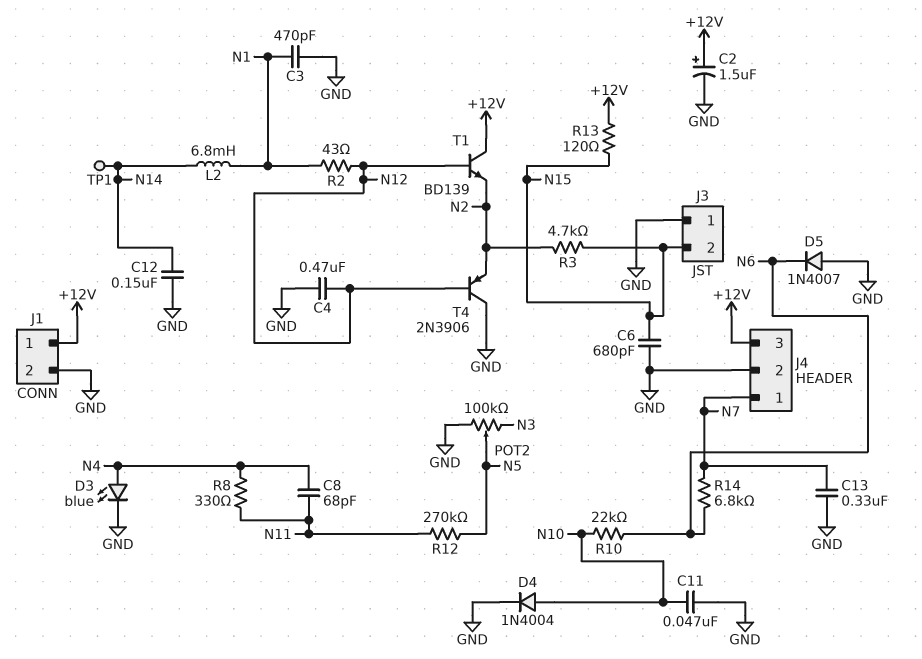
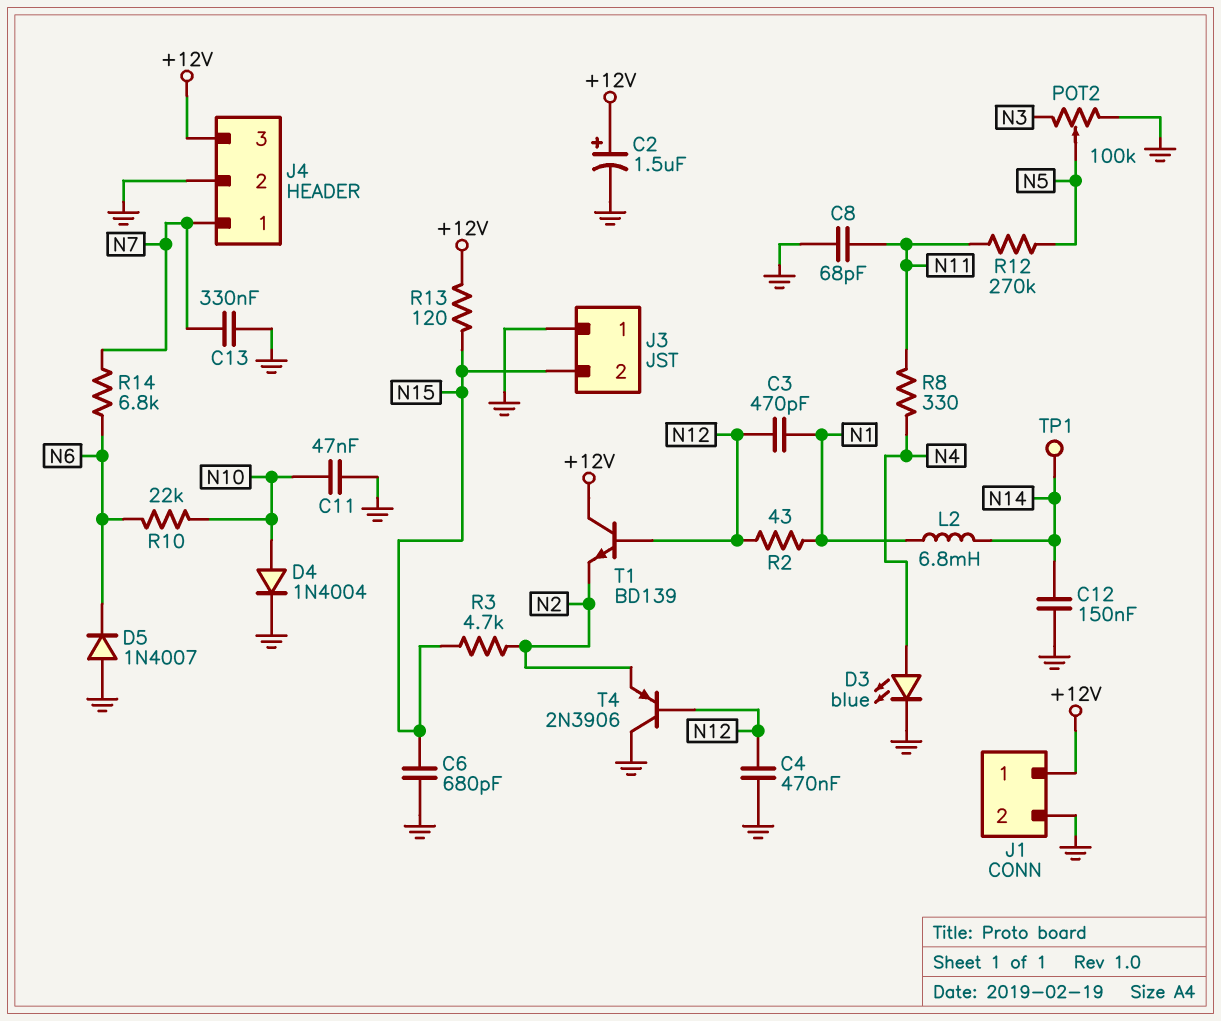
C3: 470pF (GND, N1) -> 470pF (N1, N12)
C8: 68pF (N4, N11) -> 68pF (GND, N11)

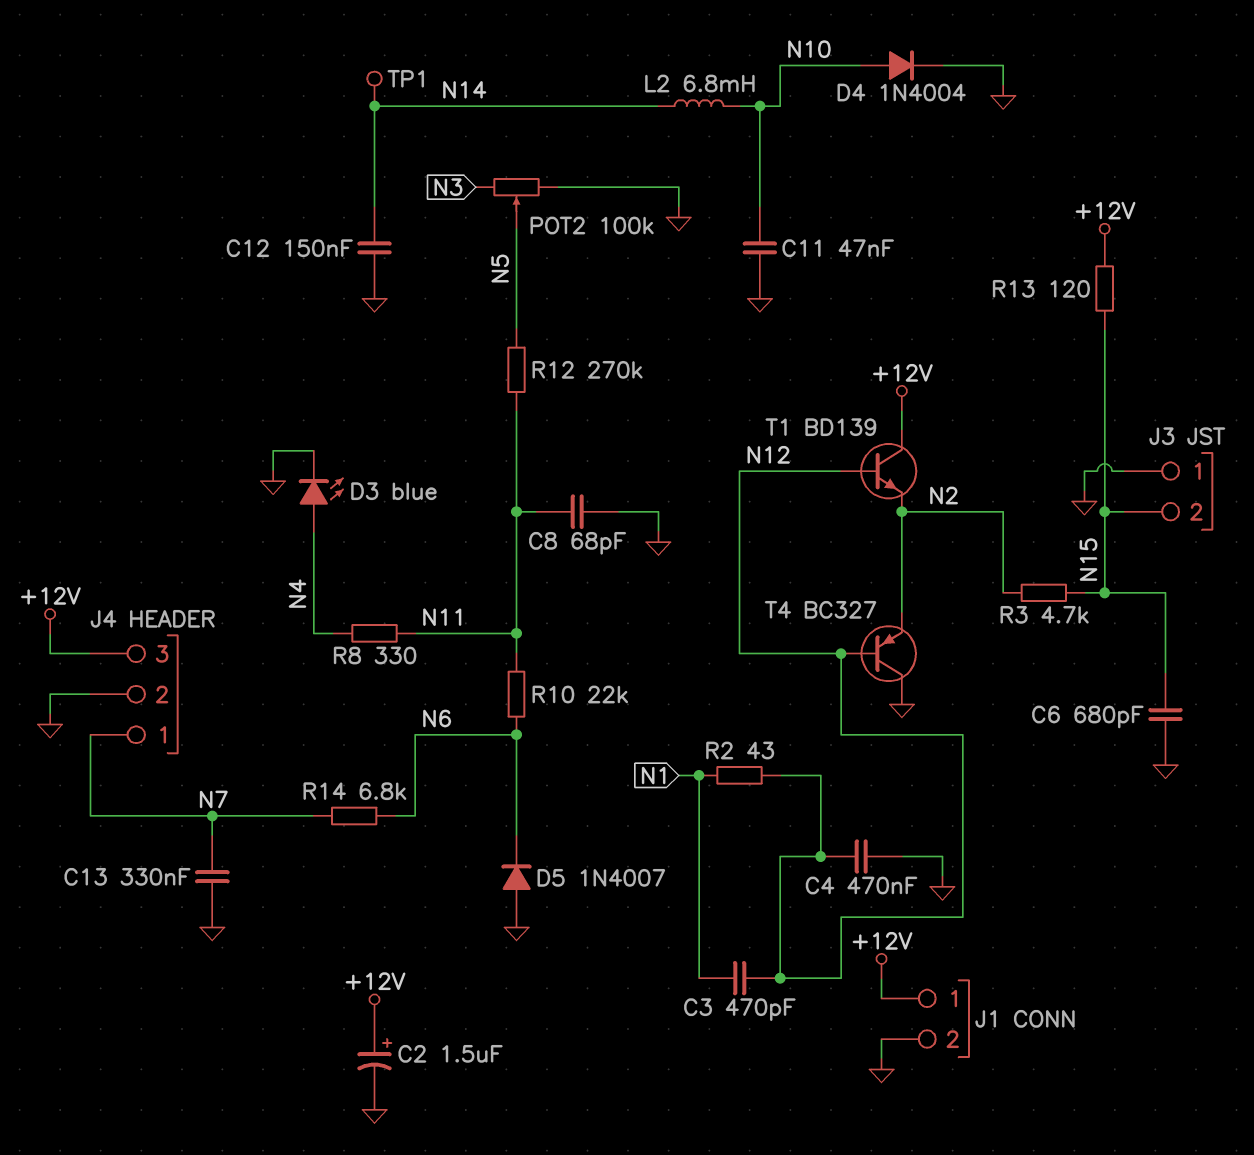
L2: 6.8mH (N1, N14) -> 6.8mH (N10, N14)
R10: 22k (N6, N10) -> 22k (N6, N11)
T4: PNP 2N3906 (B N12, C GND, E N2) -> PNP BC327 (B N12, C GND, E N2)

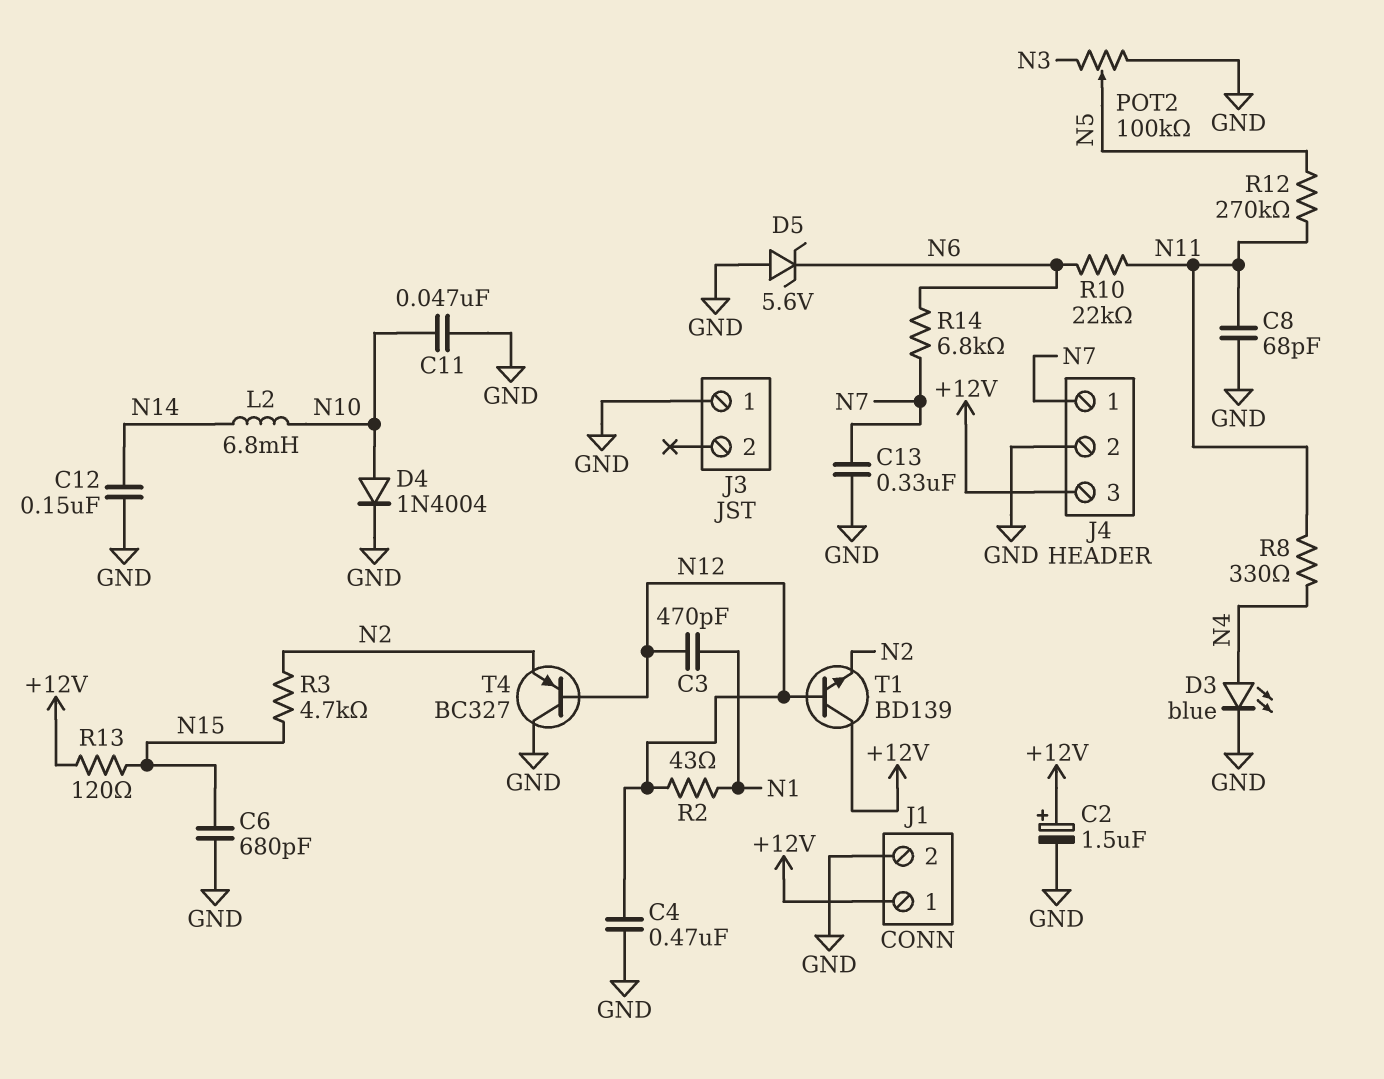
D5: diode 1N4007 (A GND, K N6) -> zener 5.6V (A GND, K N6)
J3 pin 2: N15 -> none
TP1: test point (N14) -> none

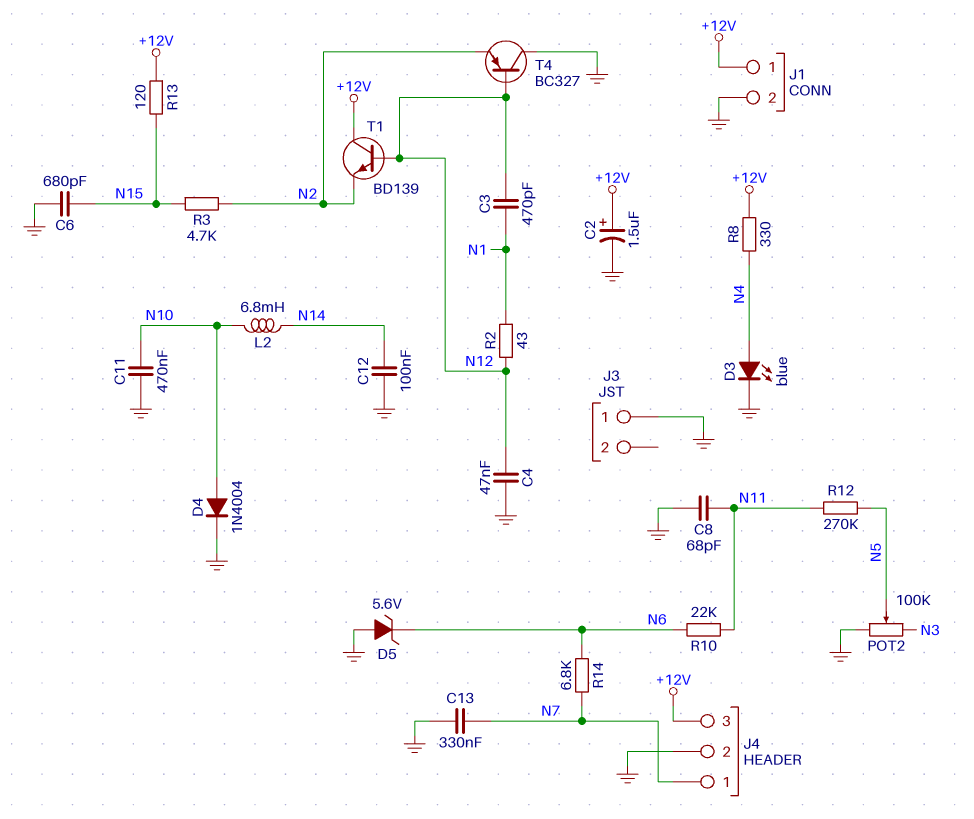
C4: 470nF (GND, N12) -> 47nF (GND, N12)
C11: 47nF (GND, N10) -> 470nF (GND, N10)
C12: 150nF (GND, N14) -> 100nF (GND, N14)
R8: 330 (N4, N11) -> 330 (+12V, N4)

